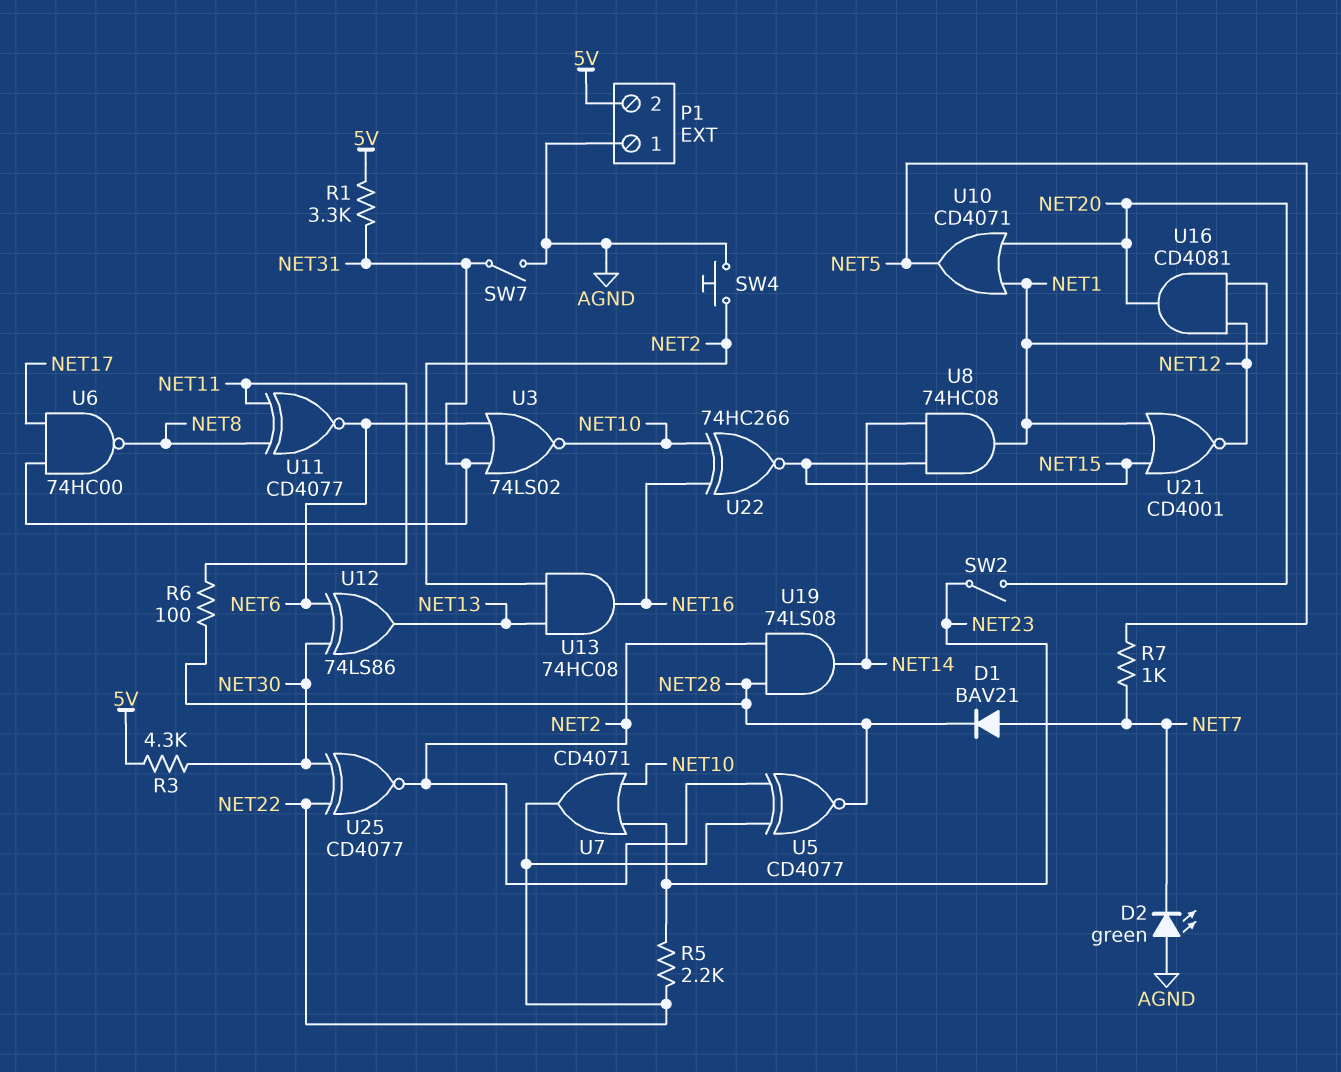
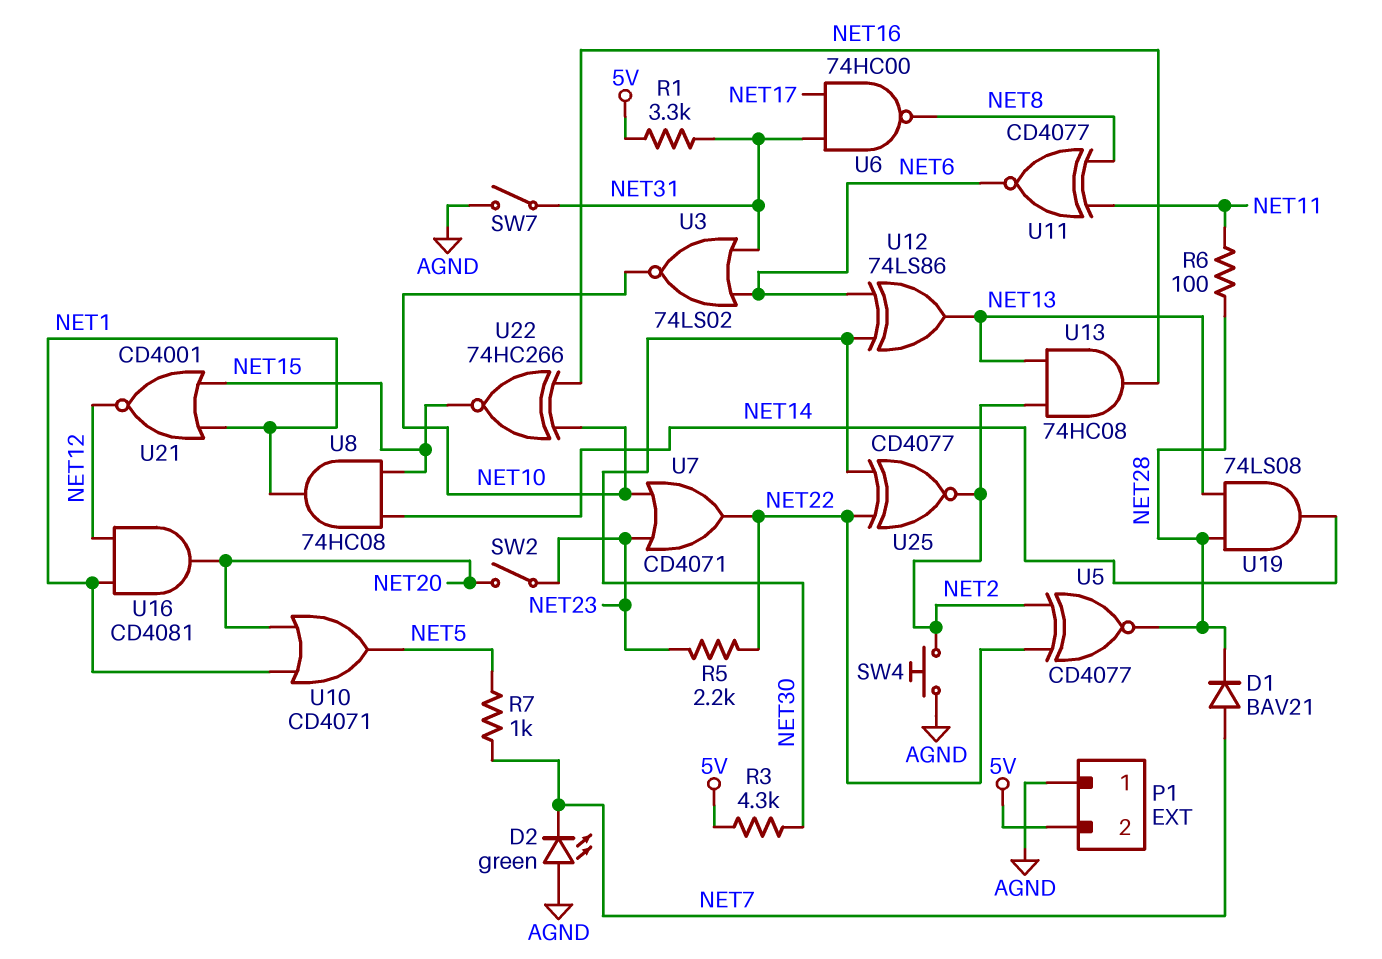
U19: AND 74LS08 (in NET2, in NET28, out NET14) -> AND 74LS08 (in NET13, in NET28, out NET14)

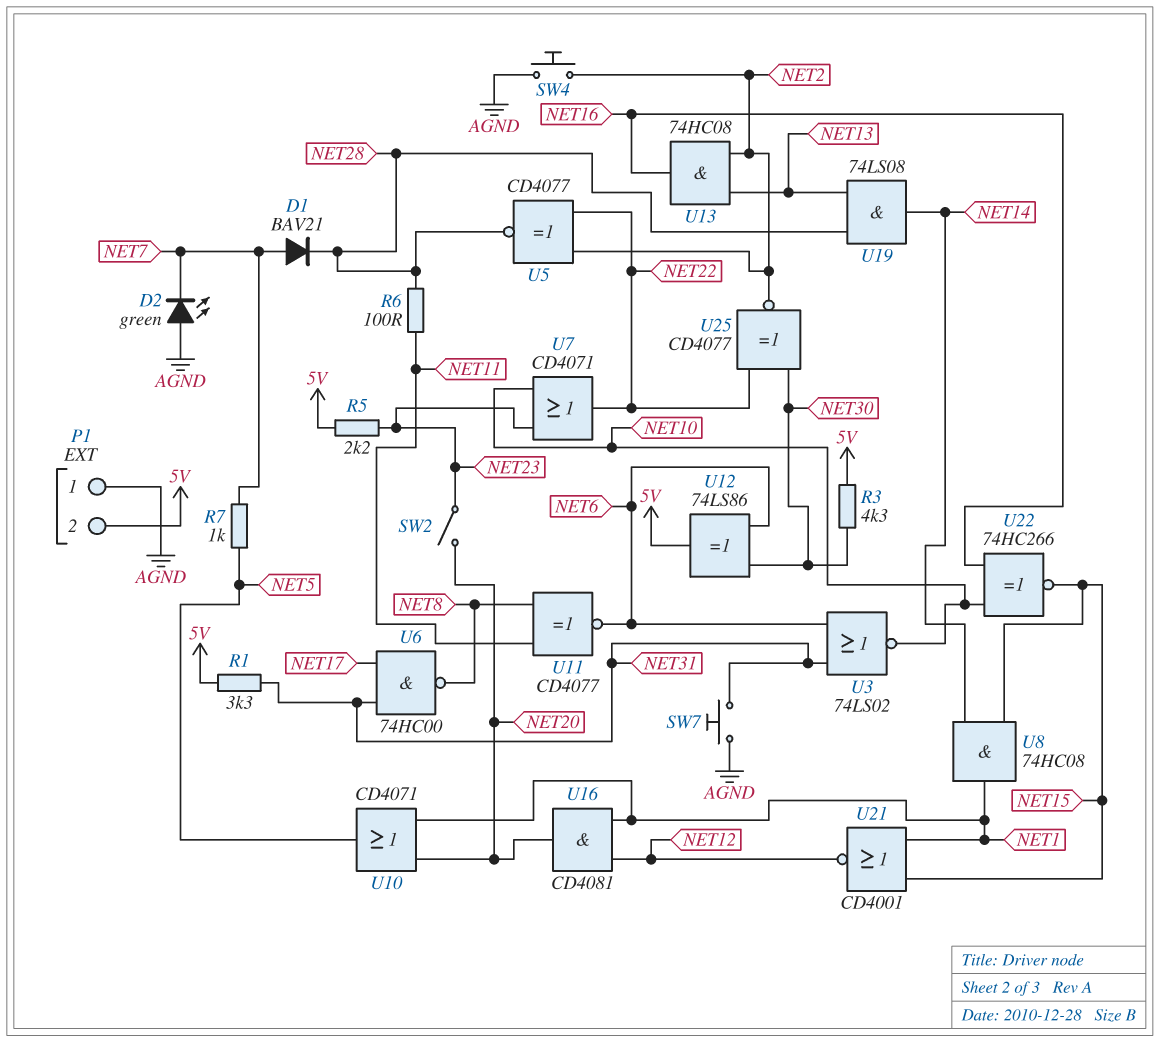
R5: 2.2k (NET22, NET23) -> 2.2k (5V, NET23)
SW7: switch (AGND, NET31) -> button (AGND, NET31)
U12: XOR 74LS86 (in NET6, in NET30, out NET13) -> XOR 74LS86 (in NET6, in NET30, out 5V)

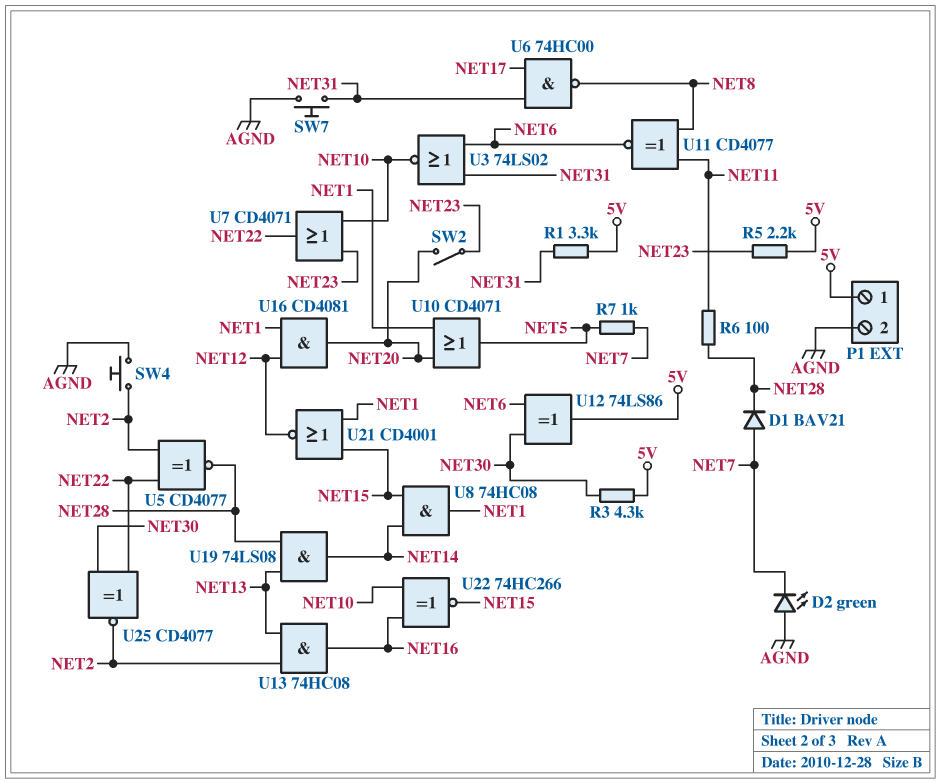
P1 pin 1: AGND -> 5V
P1 pin 2: 5V -> AGND

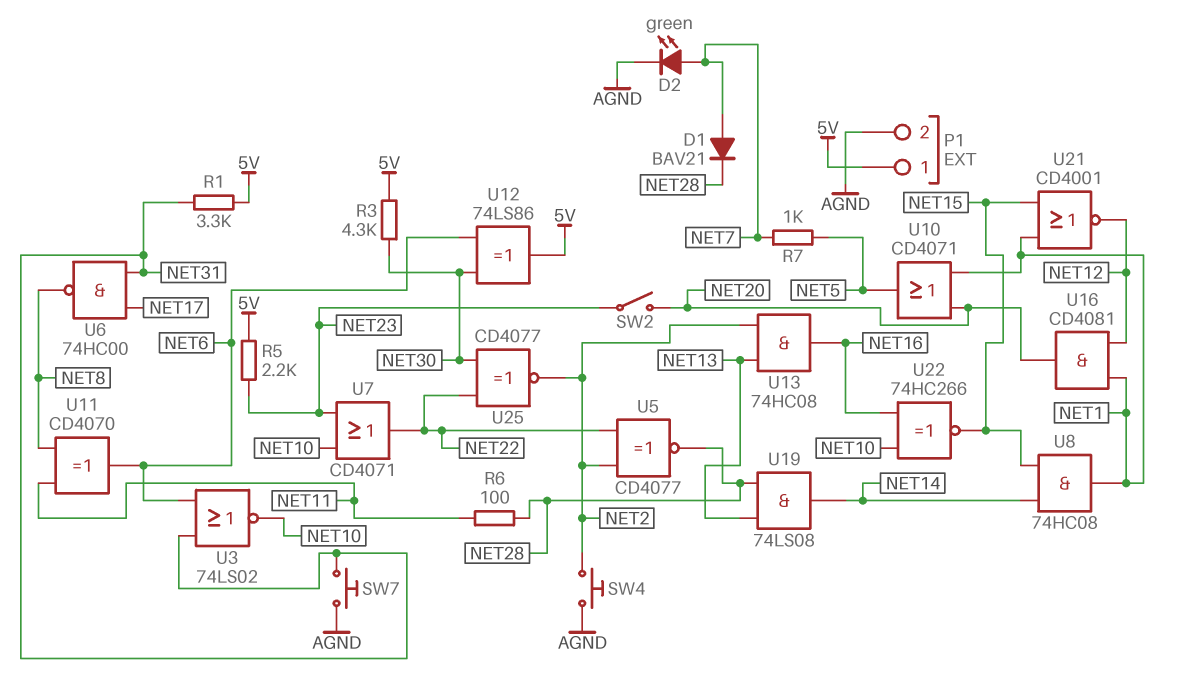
D2: LED green (A AGND, K NET7) -> LED green (A NET7, K AGND)
U11: XNOR CD4077 (in NET8, in NET11, out NET6) -> XOR CD4070 (in NET8, in NET11, out NET6)

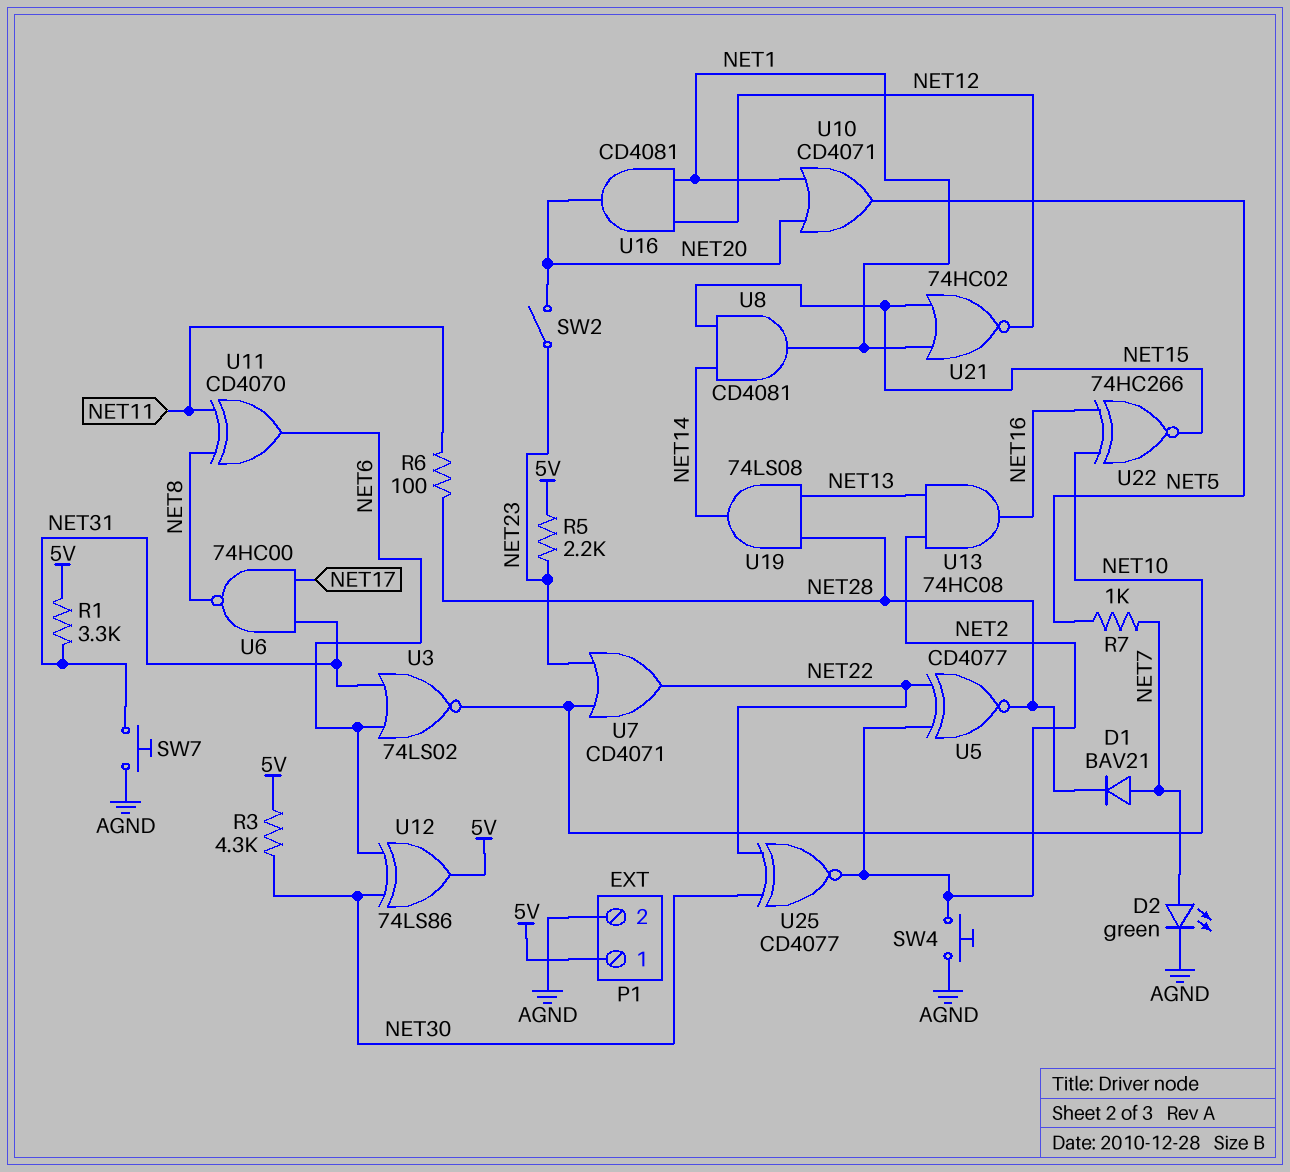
U8: AND 74HC08 (in NET14, in NET15, out NET1) -> AND CD4081 (in NET14, in NET15, out NET1)
U21: NOR CD4001 (in NET1, in NET15, out NET12) -> NOR 74HC02 (in NET1, in NET15, out NET12)

